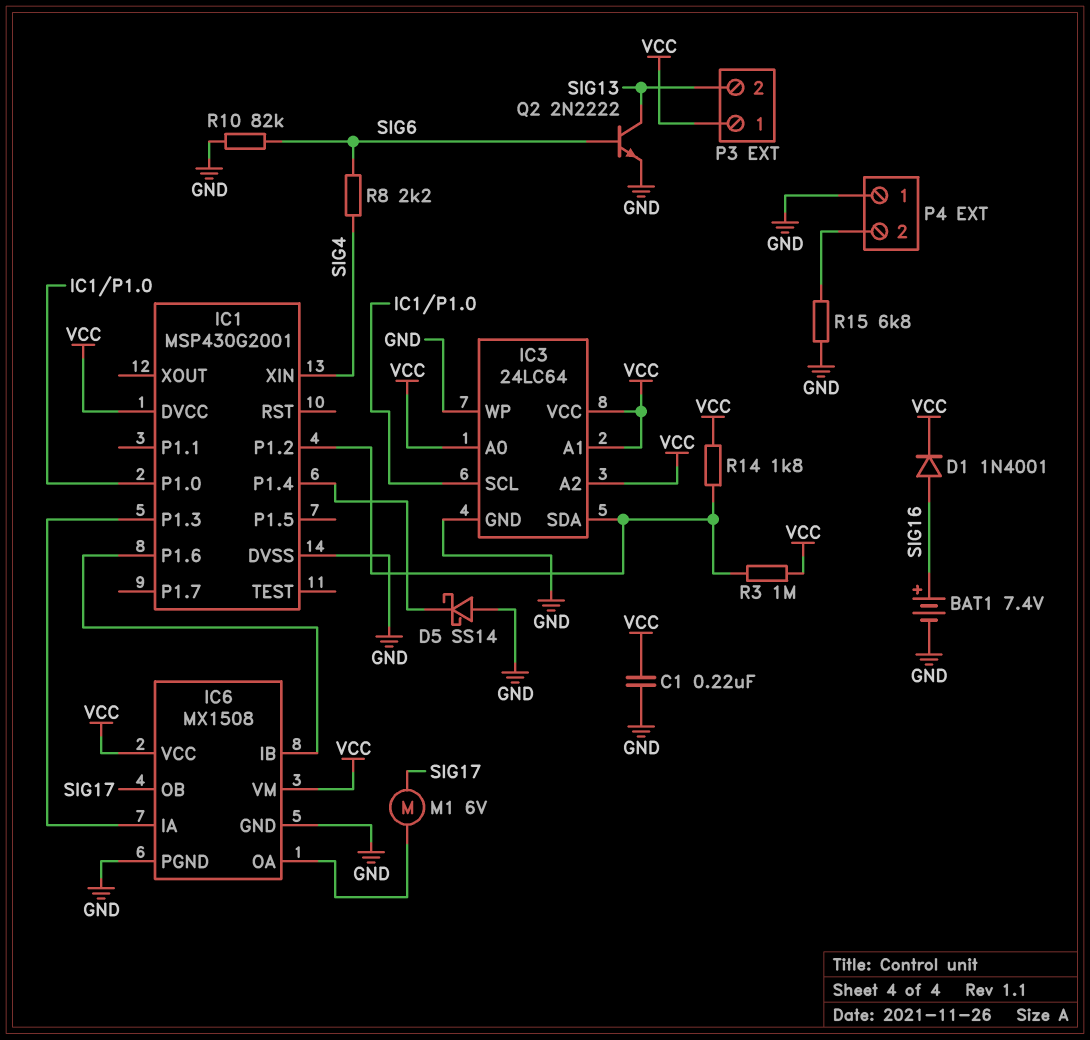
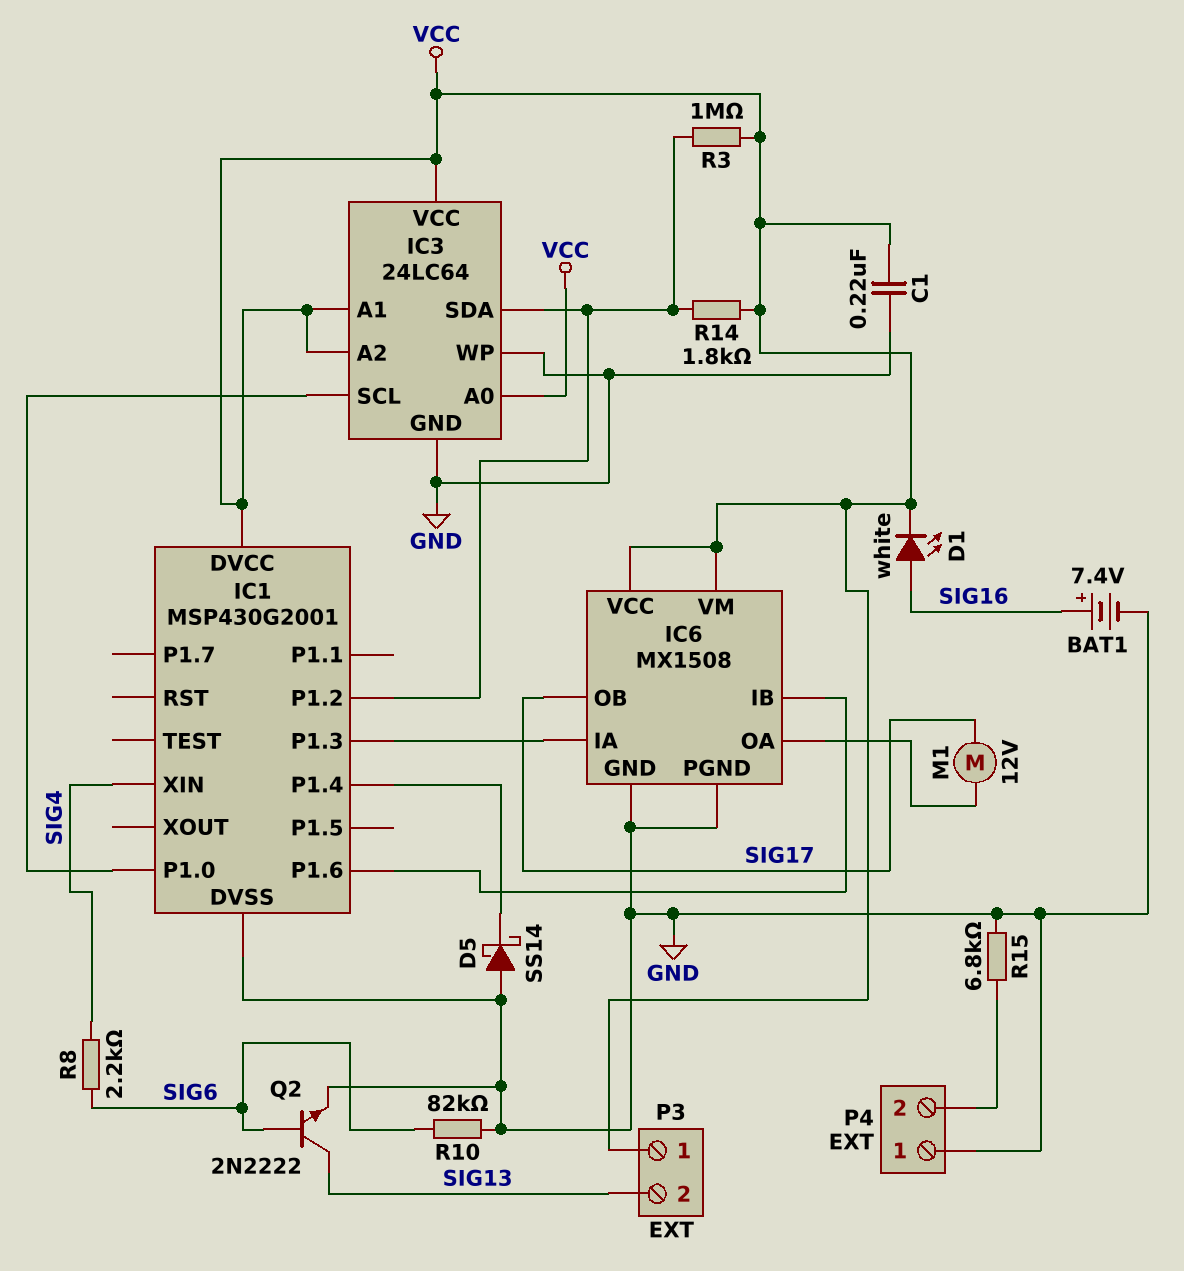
D1: diode 1N4001 (A SIG16, K VCC) -> LED white (A SIG16, K VCC)
M1: motor 6V (IC6/OA, SIG17) -> motor 12V (IC6/OA, SIG17)

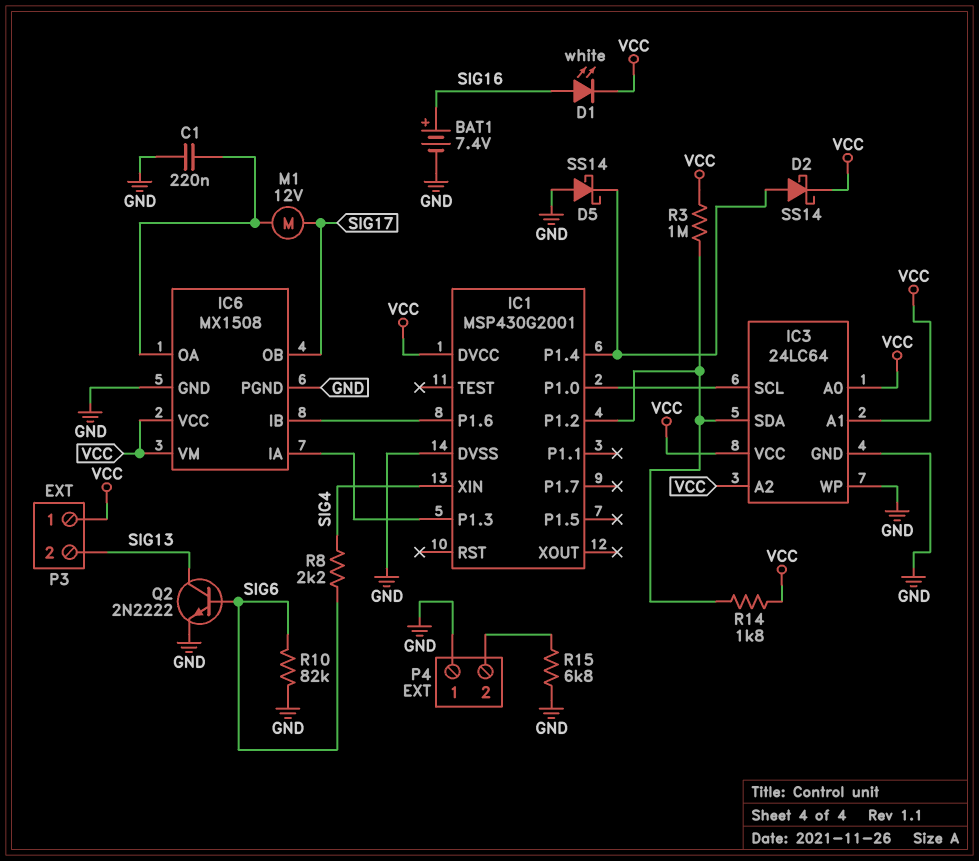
C1: 220nF (GND, VCC) -> 220nF (GND, IC6/OA)
D2: none -> schottky SS14 (A IC1/P1.4, K VCC)

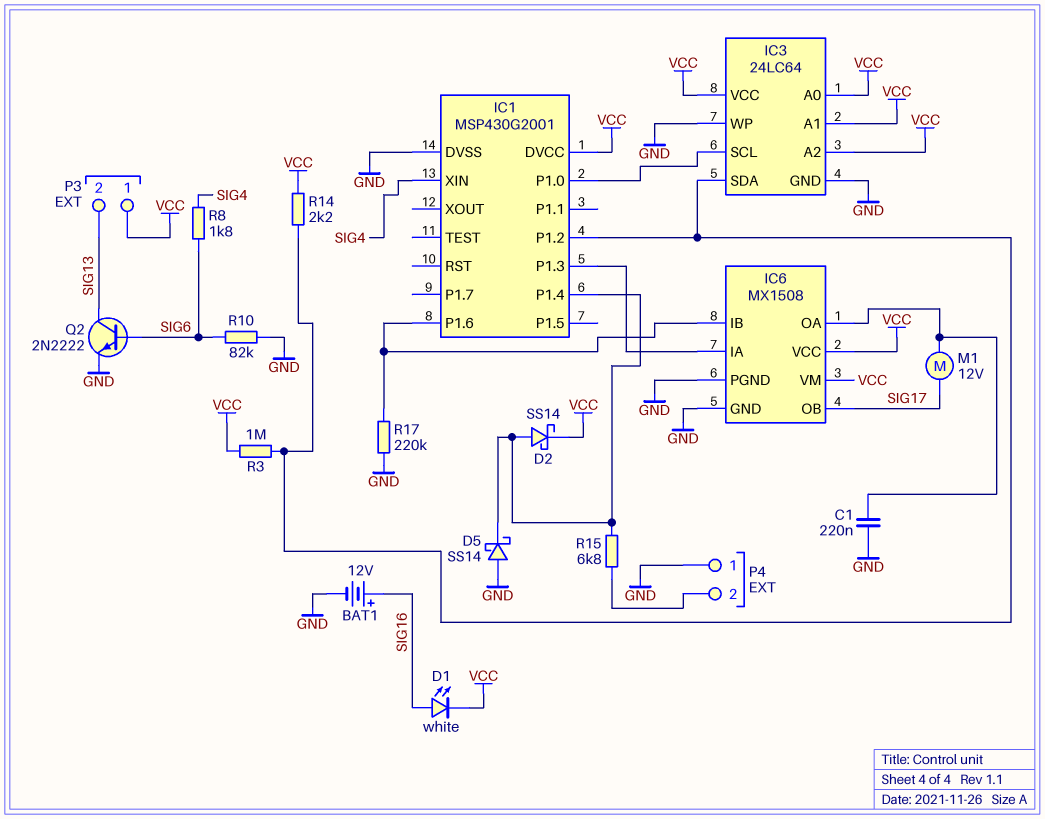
BAT1: 7.4V (plus SIG16, minus GND) -> 12V (plus SIG16, minus GND)
R8: 2.2k (SIG4, SIG6) -> 1.8k (SIG4, SIG6)
R14: 1.8k (IC1/P1.2, VCC) -> 2.2k (IC1/P1.2, VCC)
R15: 6.8k (GND, P4/2) -> 6.8k (IC1/P1.4, P4/2)
R17: none -> 220k (GND, IC1/P1.6)

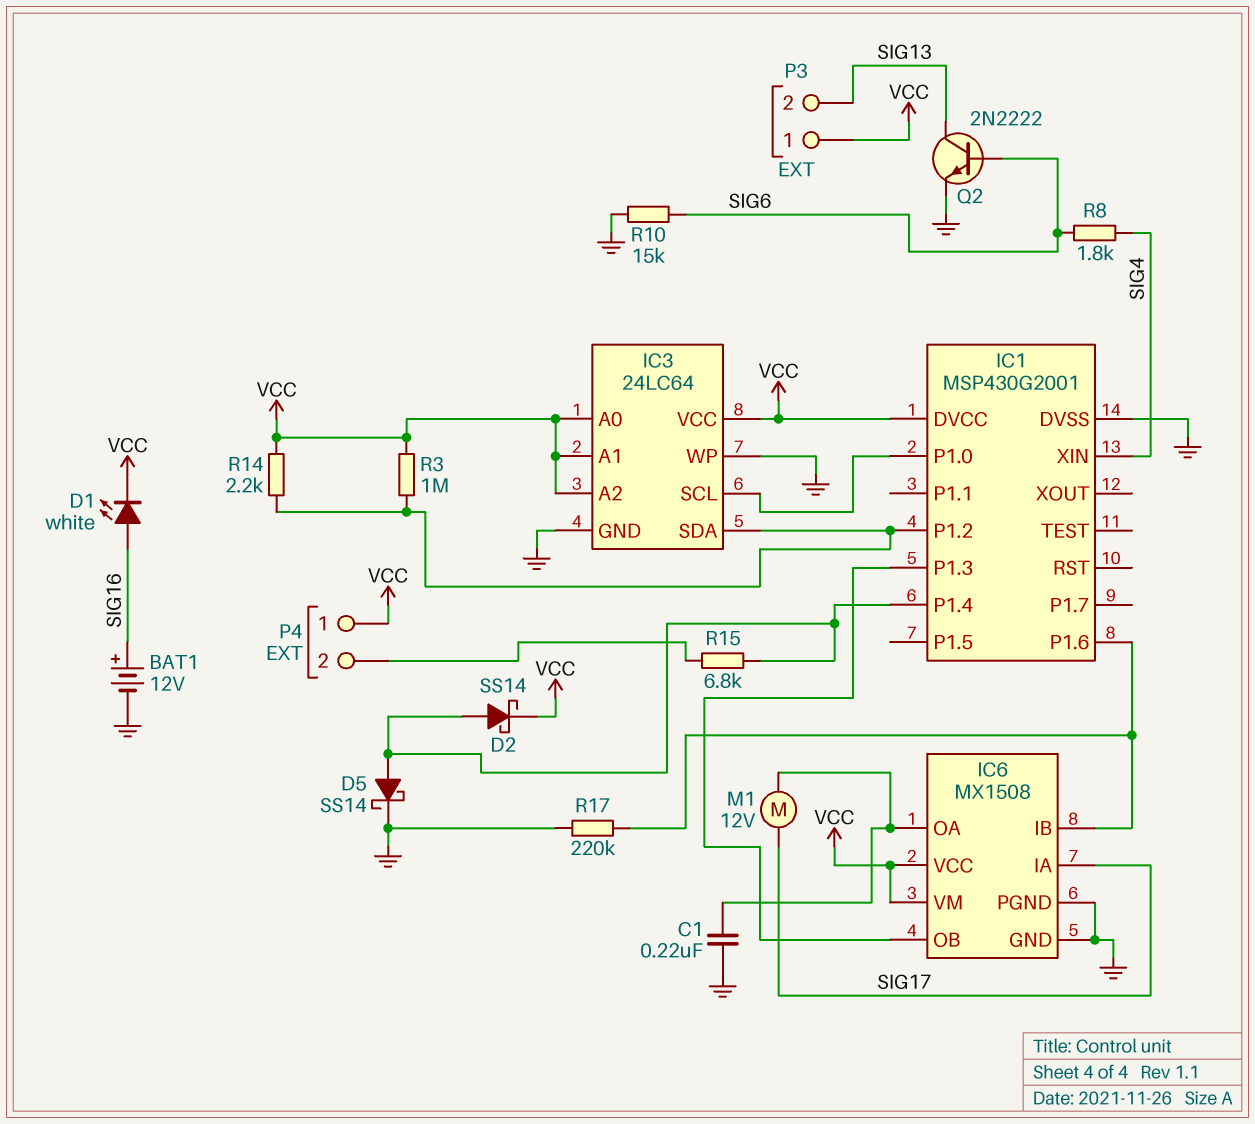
D5: schottky SS14 (A GND, K IC1/P1.4) -> schottky SS14 (A IC1/P1.4, K GND)
IC6 pin IA: IC1/P1.3 -> SIG17
IC6 pin OB: SIG17 -> IC1/P1.3
P4 pin 1: GND -> VCC
R10: 82k (GND, SIG6) -> 15k (GND, SIG6)

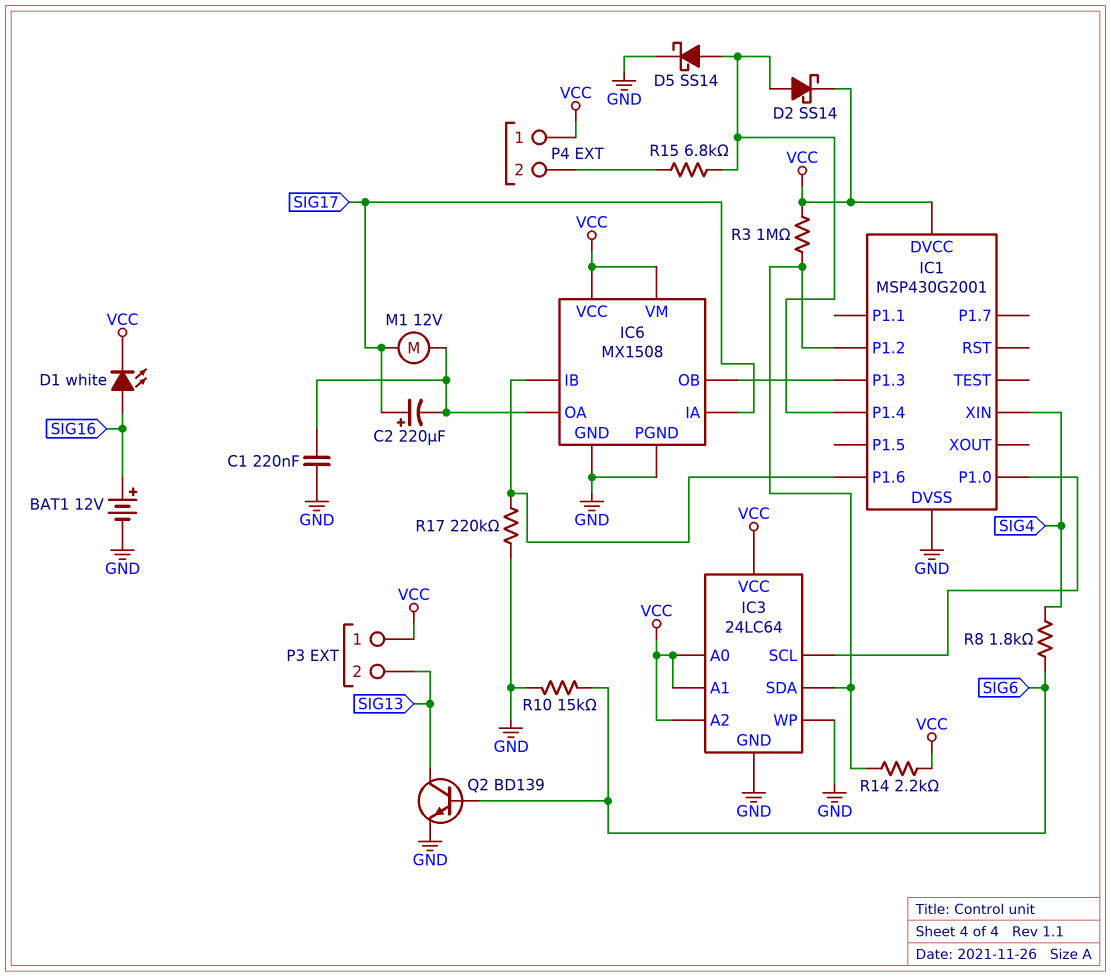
C2: none -> 220uF (plus SIG17, minus IC6/OA)
Q2: NPN 2N2222 (B SIG6, C SIG13, E GND) -> NPN BD139 (B SIG6, C SIG13, E GND)

